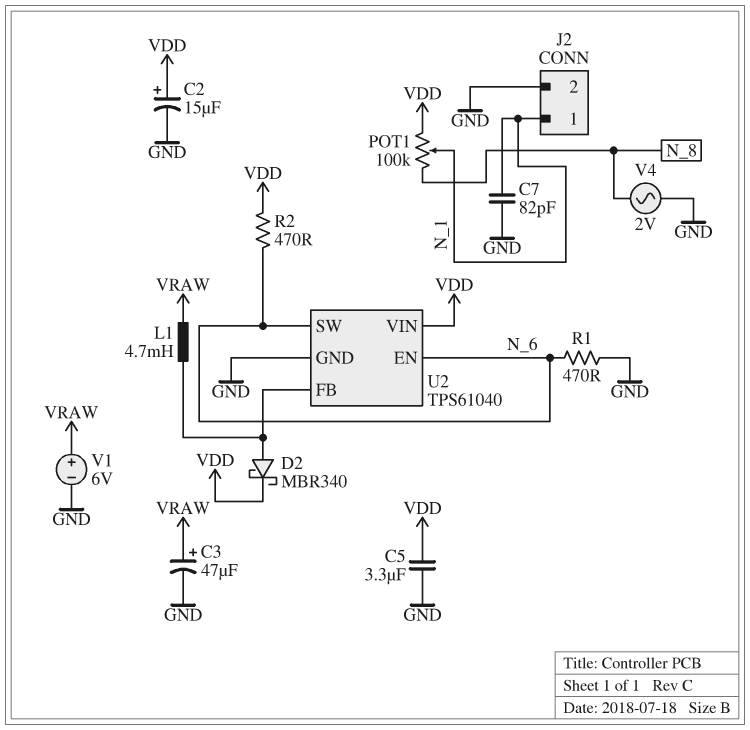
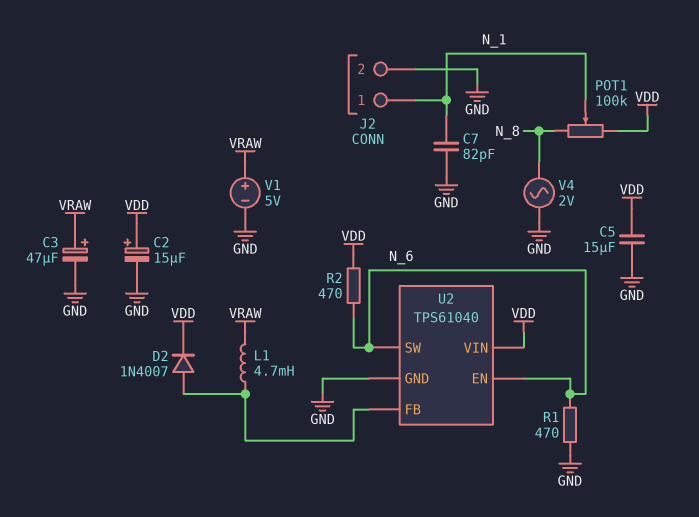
C5: 3.3uF (GND, VDD) -> 15uF (GND, VDD)
D2: schottky MBR340 (A U2/FB, K VDD) -> diode 1N4007 (A U2/FB, K VDD)
V1: 6V (plus VRAW, minus GND) -> 5V (plus VRAW, minus GND)

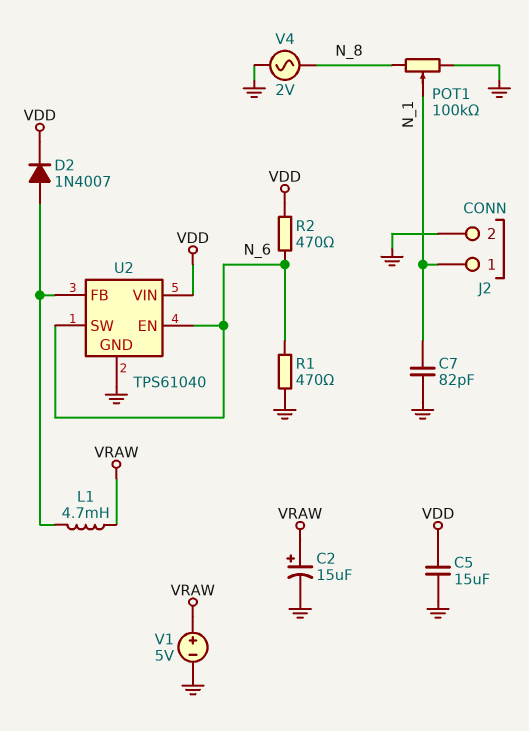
C2: 15uF (plus VDD, minus GND) -> 15uF (plus VRAW, minus GND)
C3: 47uF (plus VRAW, minus GND) -> none
POT1: 100k (N_8, VDD, wiper N_1) -> 100k (GND, N_8, wiper N_1)

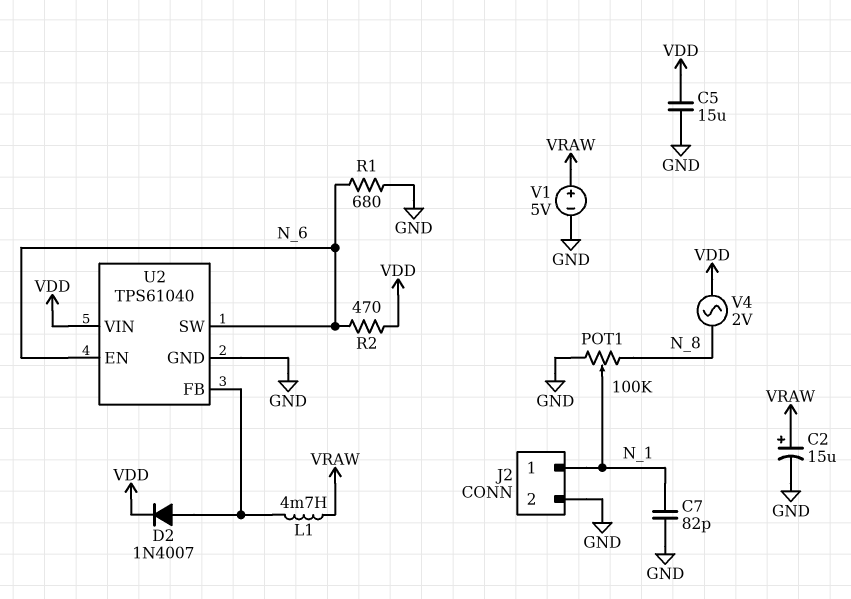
R1: 470 (GND, N_6) -> 680 (GND, N_6)
V4: AC 2V (GND, N_8) -> AC 2V (N_8, VDD)

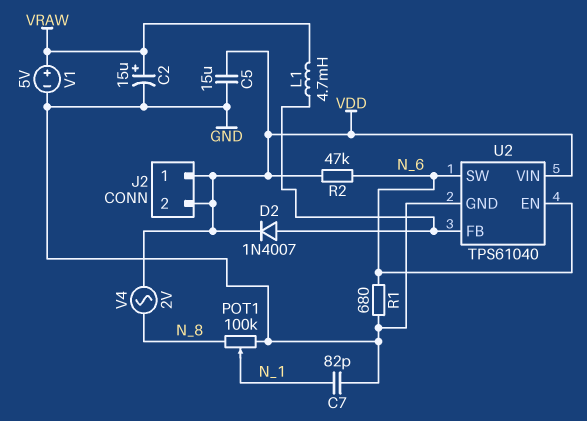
J2 pin 1: N_1 -> VDD
J2 pin 2: GND -> VDD
R2: 470 (N_6, VDD) -> 47k (N_6, VDD)

